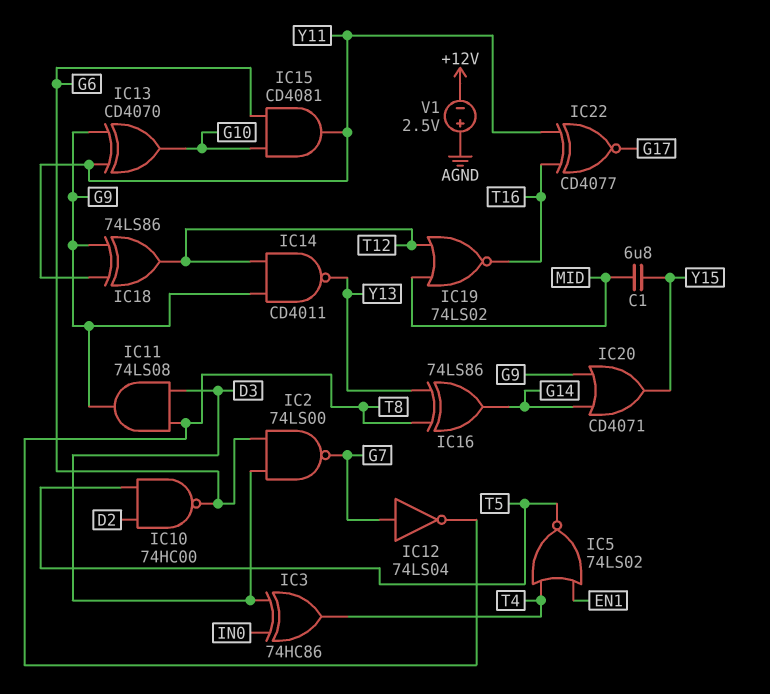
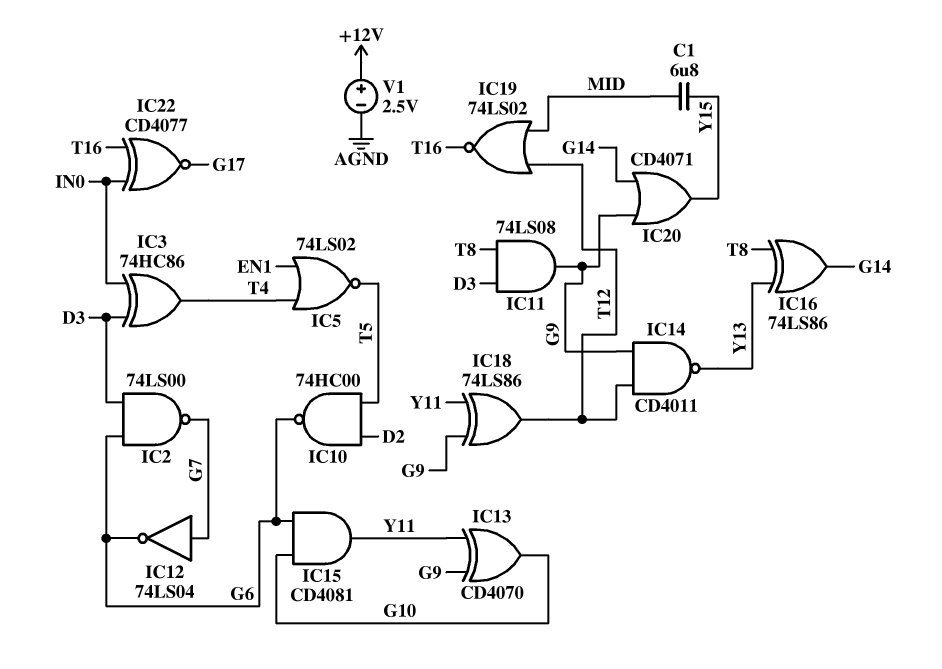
IC12: NOT 74LS04 (in G7, out T8) -> NOT 74LS04 (in G7, out G6)
IC22: XNOR CD4077 (in T16, in Y11, out G17) -> XNOR CD4077 (in IN0, in T16, out G17)
V1: 2.5V (plus AGND, minus +12V) -> 2.5V (plus +12V, minus AGND)

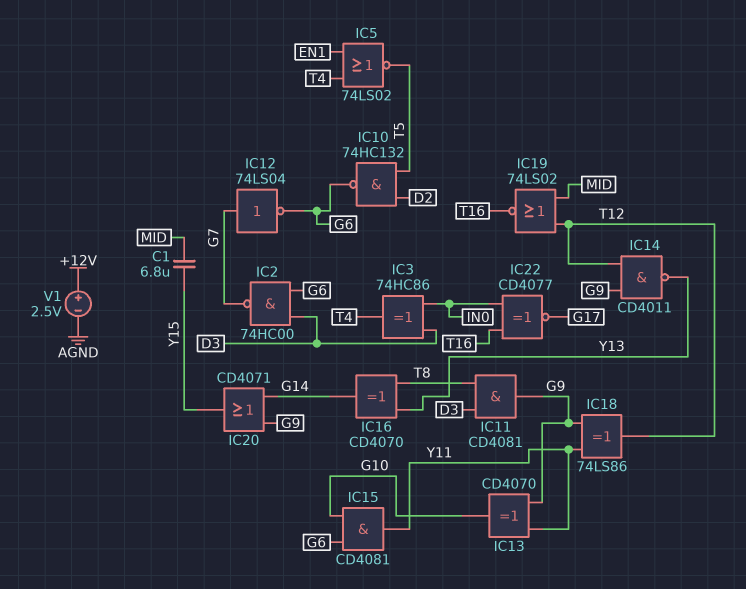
IC2: NAND 74LS00 (in D3, in G6, out G7) -> NAND 74HC00 (in D3, in G6, out G7)
IC10: NAND 74HC00 (in D2, in T5, out G6) -> NAND 74HC132 (in D2, in T5, out G6)
IC11: AND 74LS08 (in D3, in T8, out G9) -> AND CD4081 (in D3, in T8, out G9)
IC16: XOR 74LS86 (in T8, in Y13, out G14) -> XOR CD4070 (in T8, in Y13, out G14)

